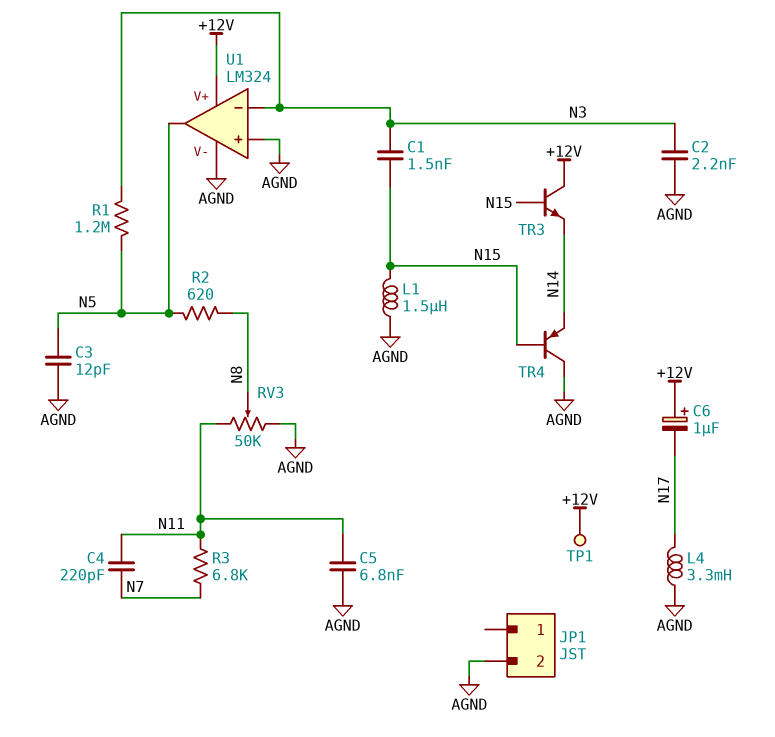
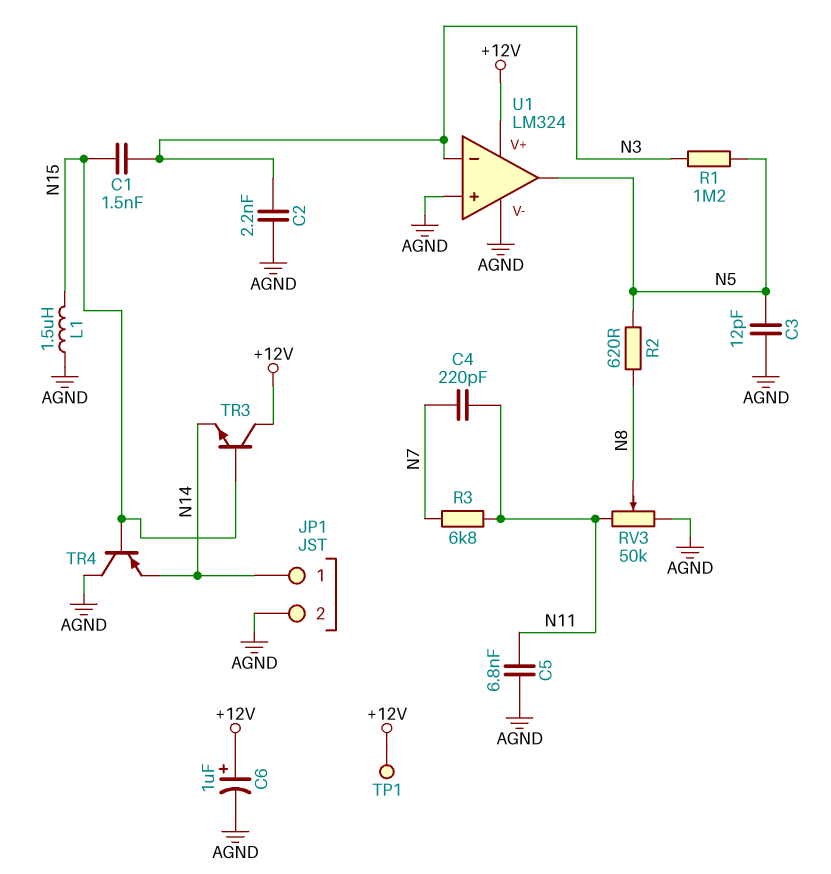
C6: 1uF (plus +12V, minus N17) -> 1uF (plus +12V, minus AGND)
JP1 pin 1: none -> N14
L4: 3.3mH (AGND, N17) -> none

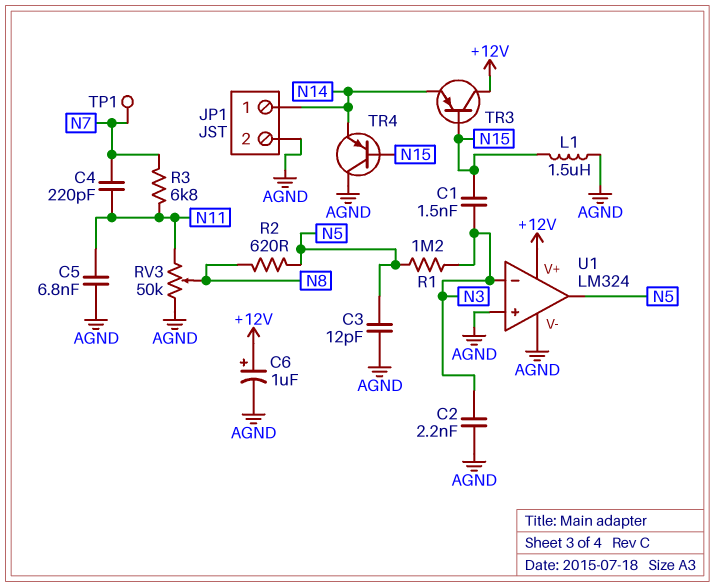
TP1: test point (+12V) -> test point (N7)
TR3: NPN (B N15, C +12V, E N14) -> PNP (B N15, C +12V, E N14)

